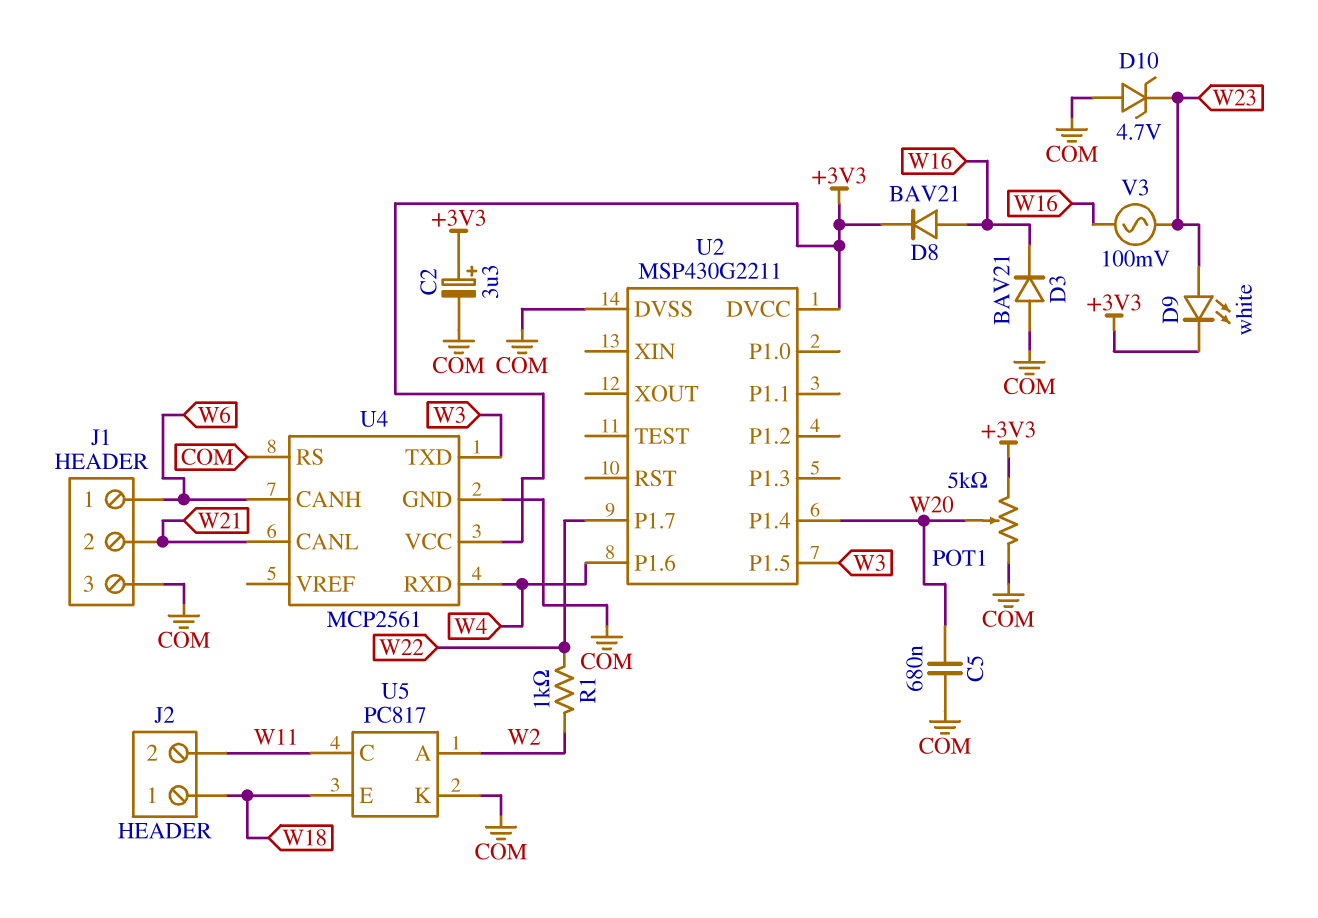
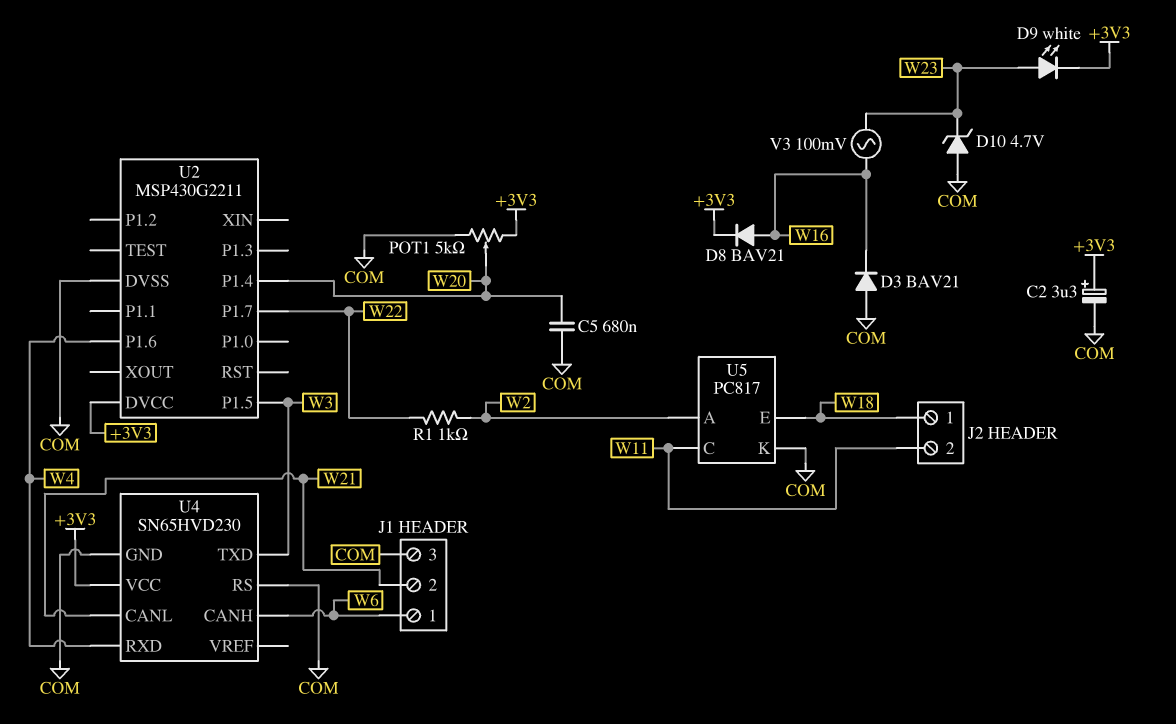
U4: MCP2561 -> SN65HVD230

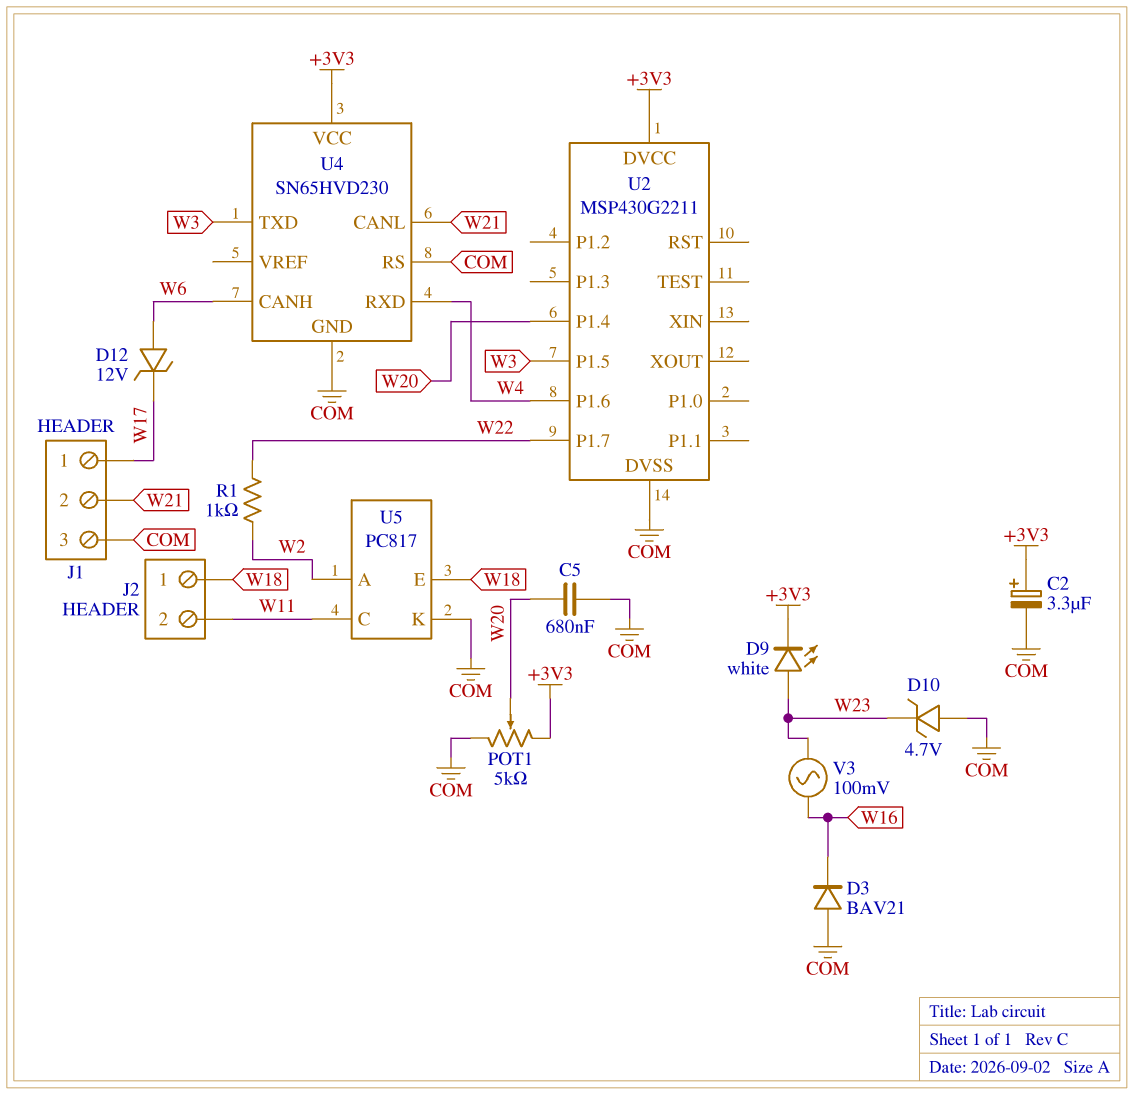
D8: diode BAV21 (A W16, K +3V3) -> none
D12: none -> zener 12V (A W6, K W17)
J1 pin 1: W6 -> W17

